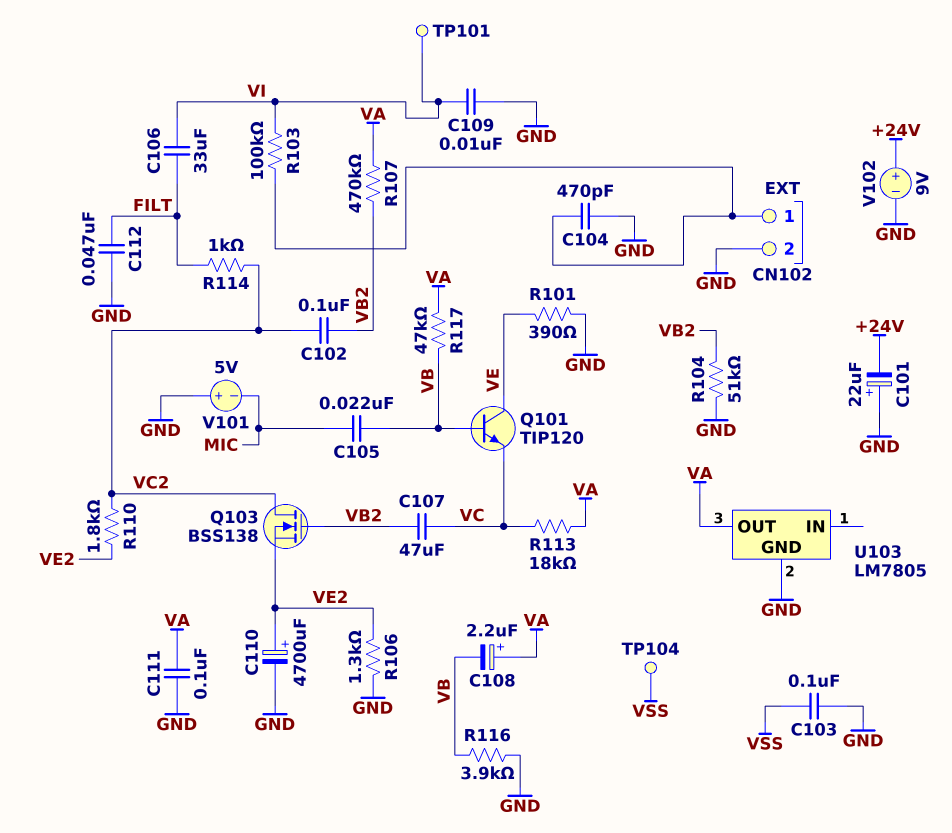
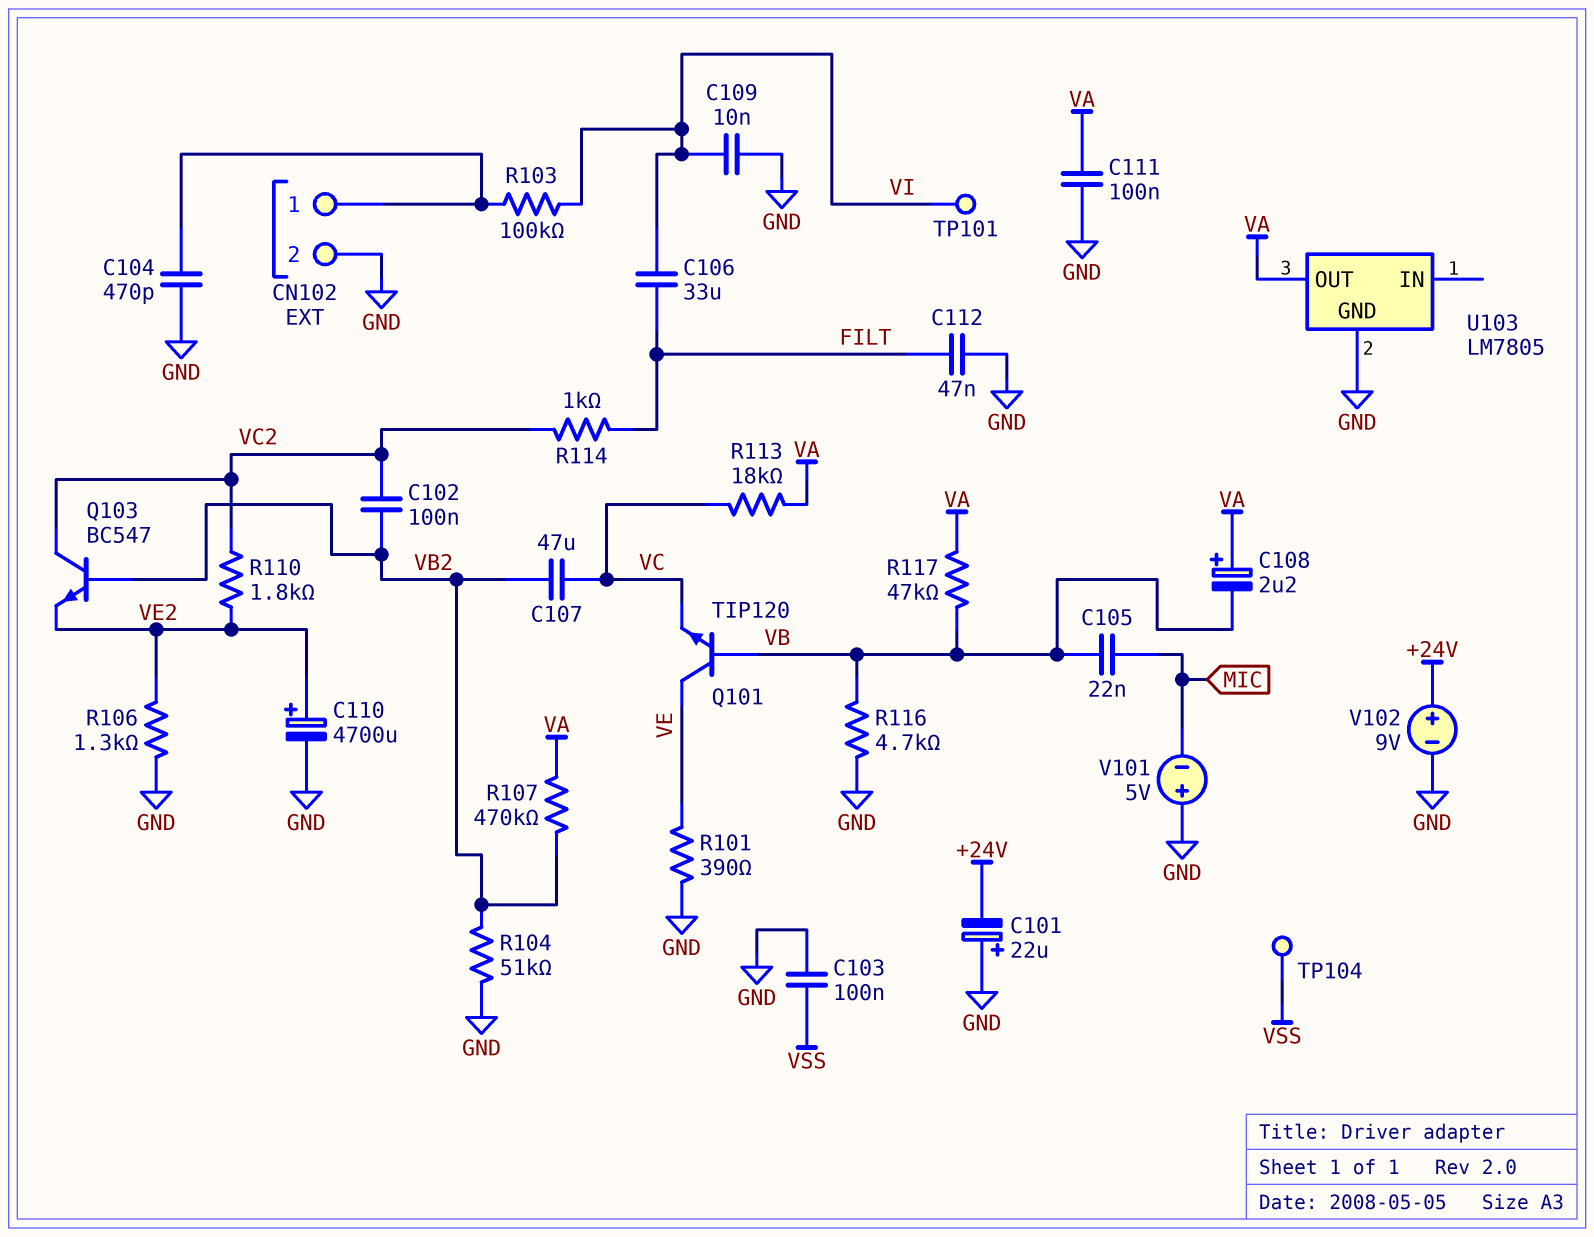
Q103: NMOS BSS138 (G VB2, D VC2, S VE2) -> NPN BC547 (B VB2, C VC2, E VE2)
R116: 3.9k (GND, VB) -> 4.7k (GND, VB)

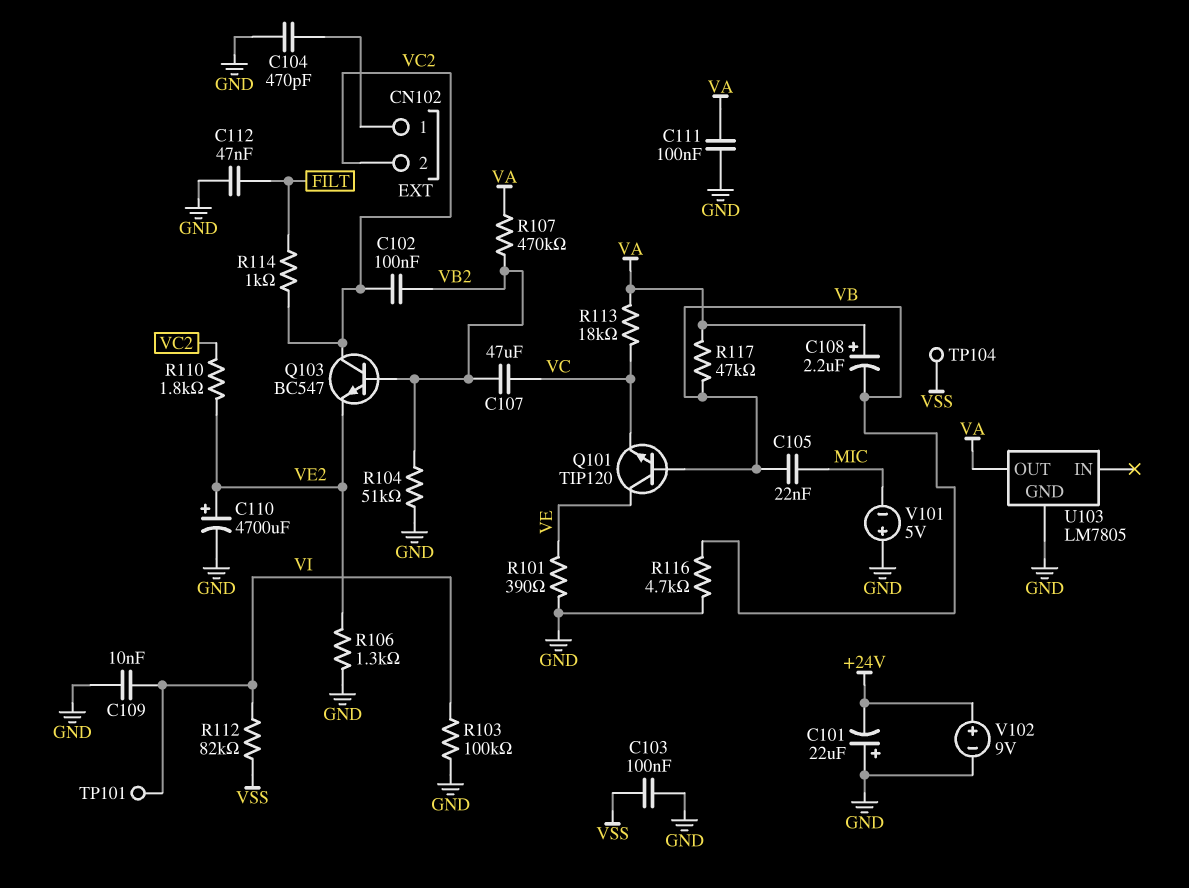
C106: 33uF (FILT, VI) -> none
CN102 pin 2: GND -> VC2
R103: 100k (CN102/1, VI) -> 100k (GND, VI)
R112: none -> 82k (VI, VSS)

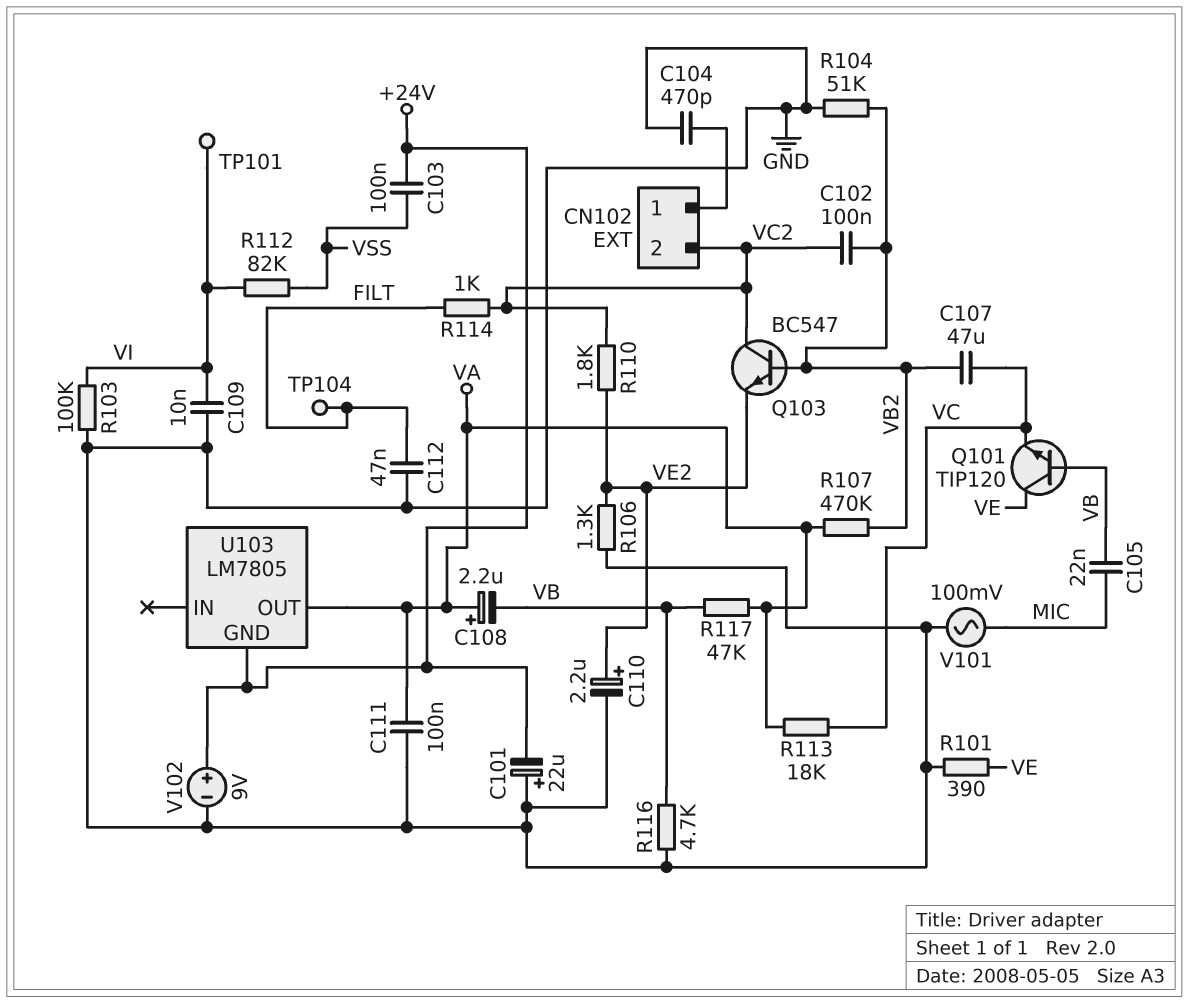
C103: 100nF (GND, VSS) -> 100nF (+24V, VSS)
C110: 4700uF (plus VE2, minus GND) -> 2.2uF (plus VE2, minus GND)
TP104: test point (VSS) -> test point (FILT)
U103 pin GND: GND -> +24V
V101: 5V (plus GND, minus MIC) -> AC 100mV (GND, MIC)

